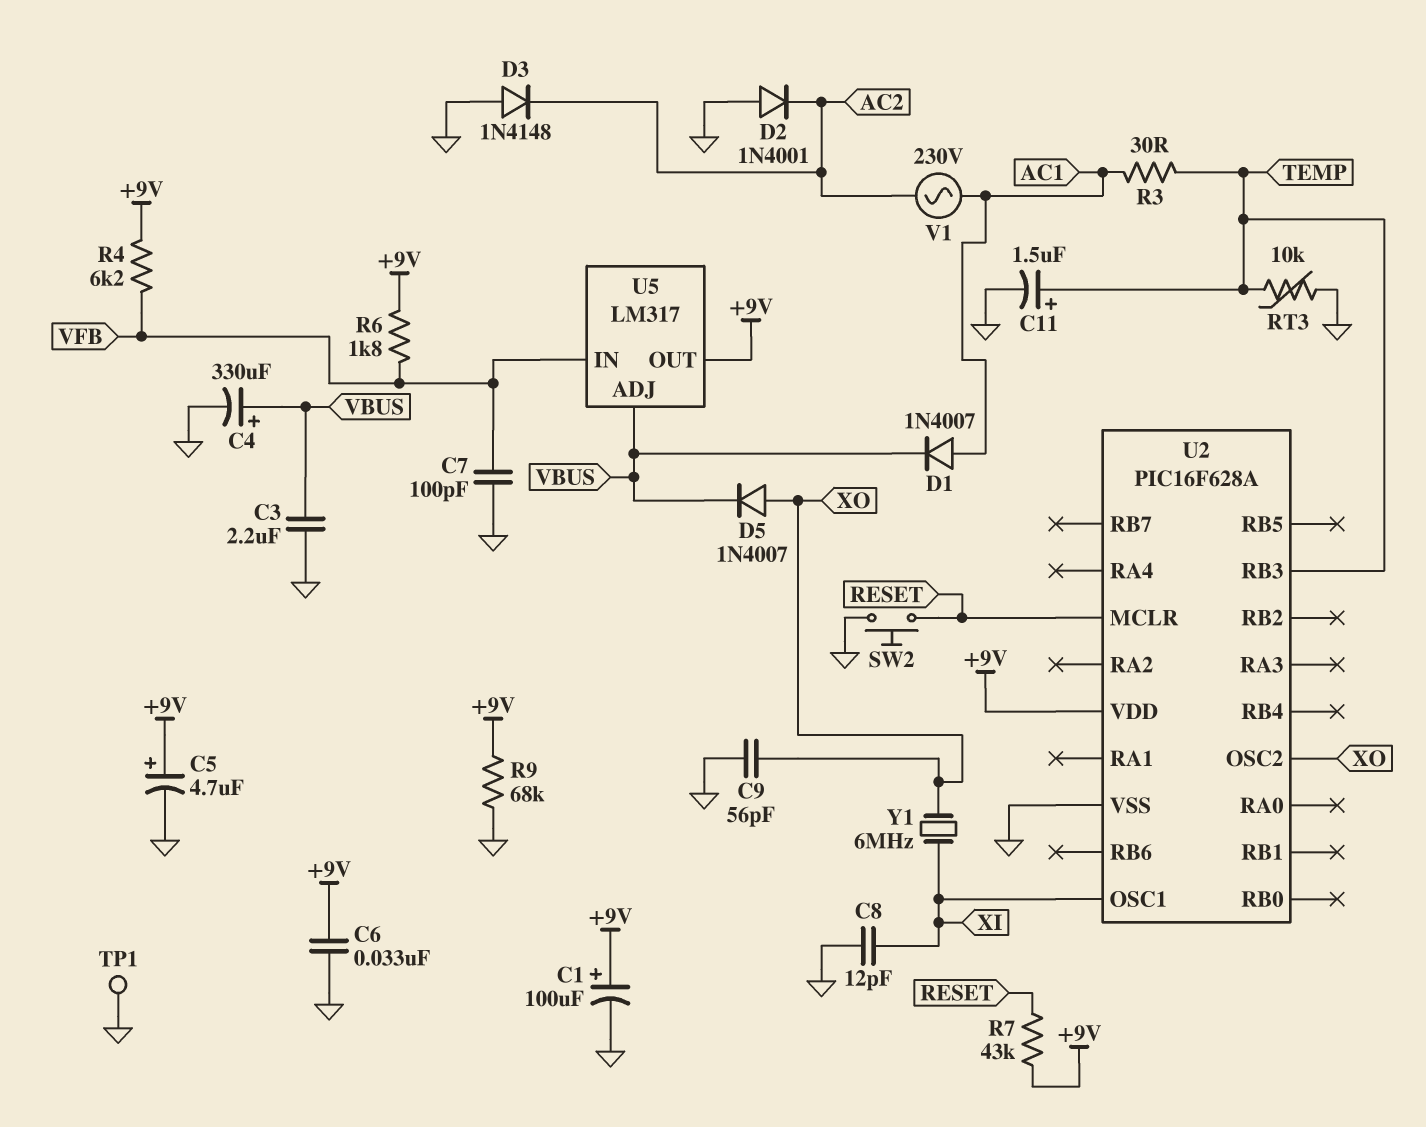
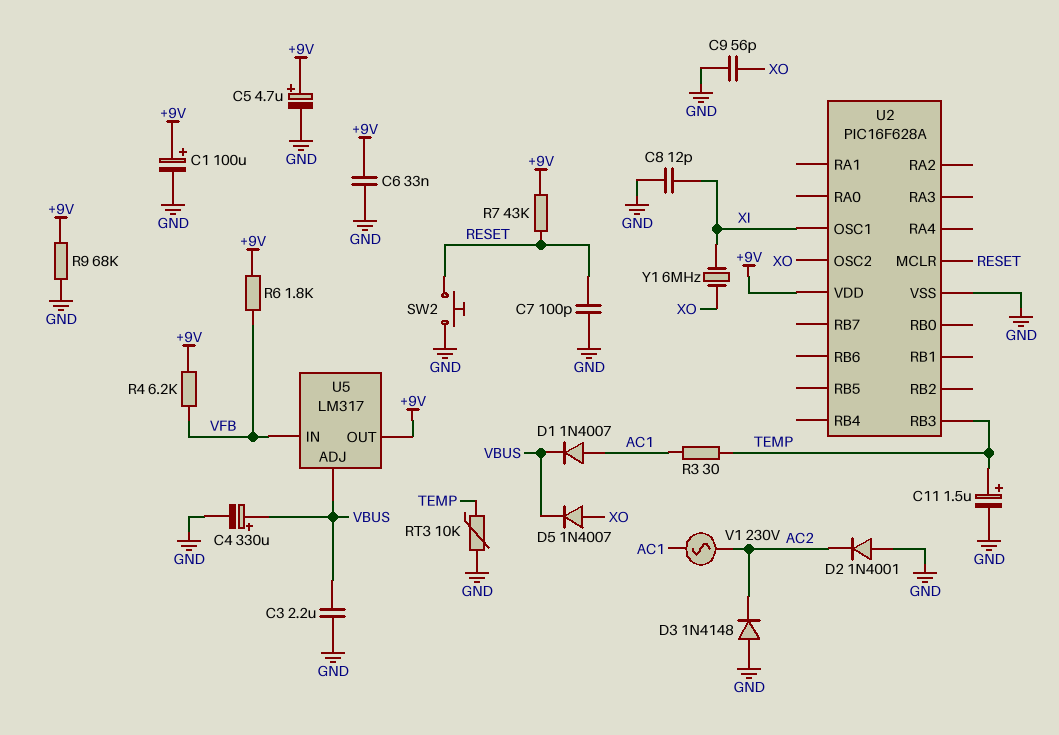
C7: 100pF (GND, VFB) -> 100pF (GND, RESET)
TP1: test point (GND) -> none

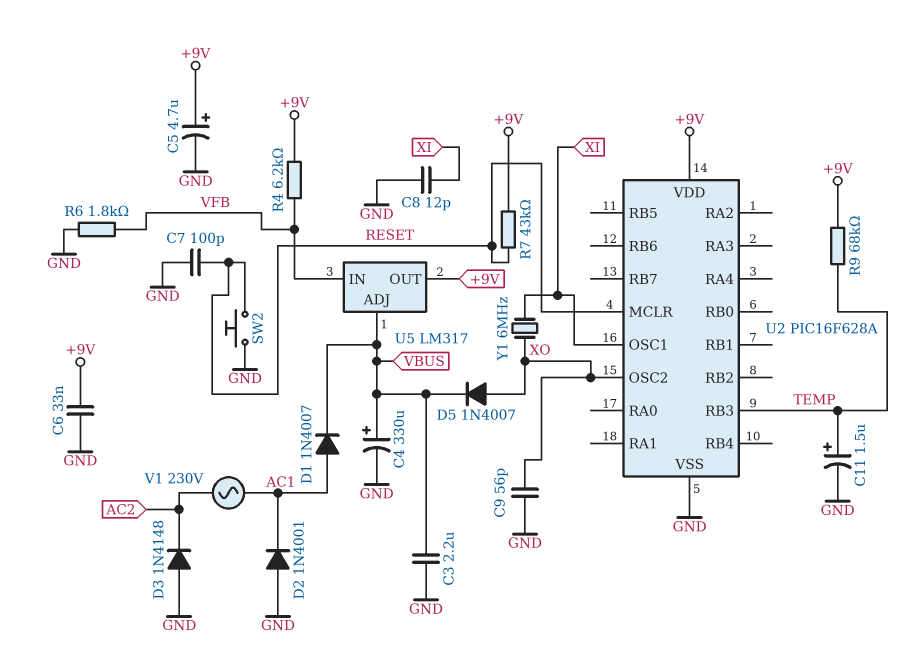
C1: 100uF (plus +9V, minus GND) -> none
D2: diode 1N4001 (A GND, K AC2) -> diode 1N4001 (A GND, K AC1)
R3: 30 (AC1, TEMP) -> none
R6: 1.8k (+9V, VFB) -> 1.8k (GND, VFB)
R9: 68k (+9V, GND) -> 68k (+9V, TEMP)
RT3: 10k (GND, TEMP) -> none

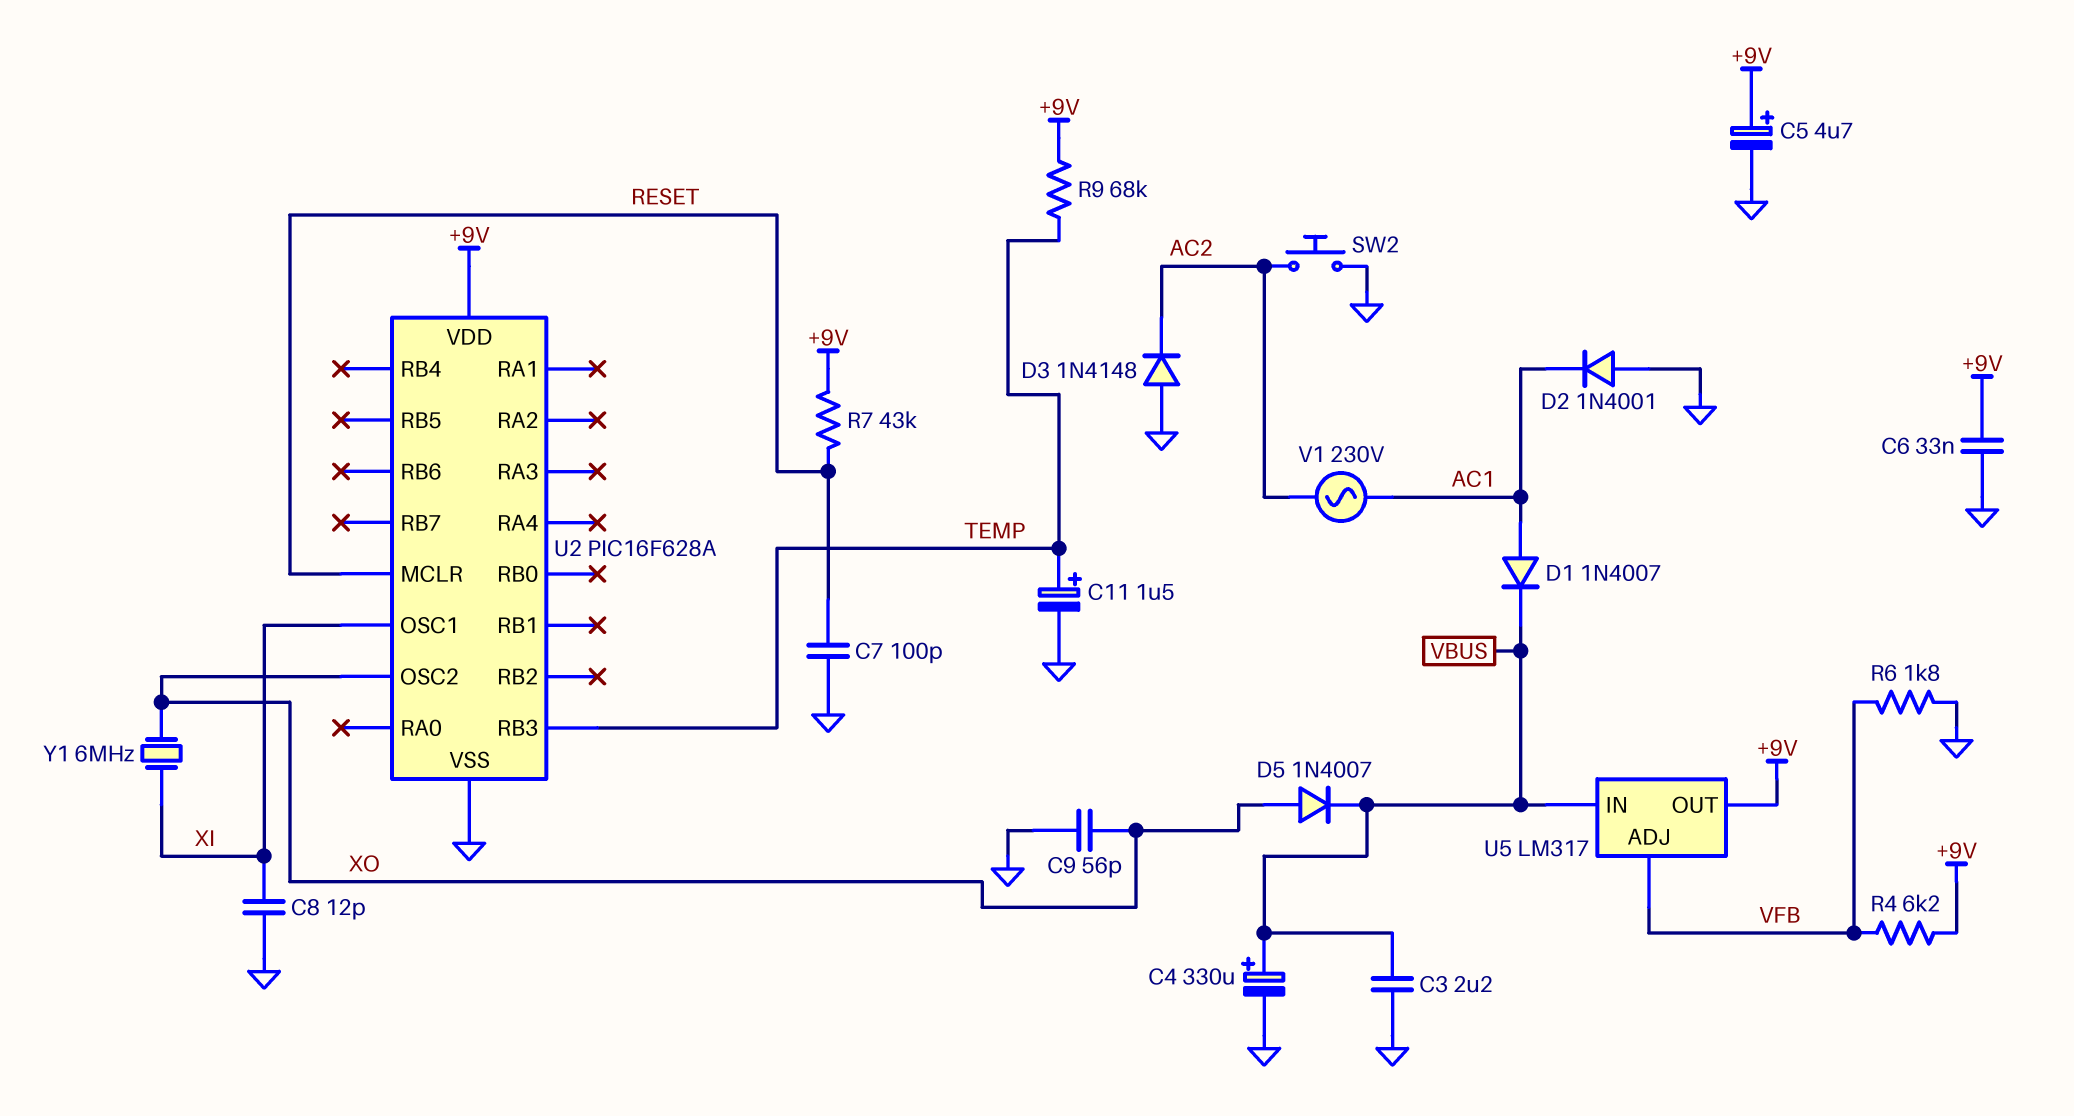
SW2: button (GND, RESET) -> button (AC2, GND)
U5 pin ADJ: VBUS -> VFB
U5 pin IN: VFB -> VBUS

